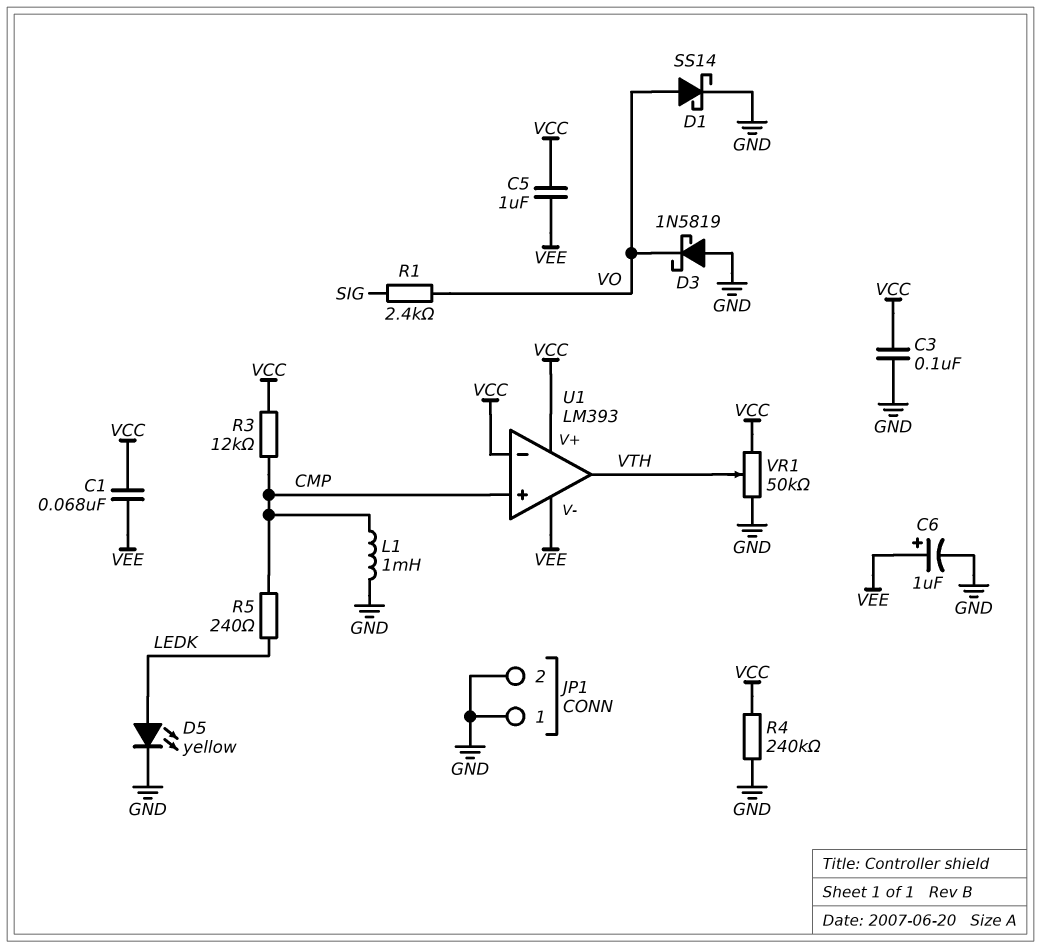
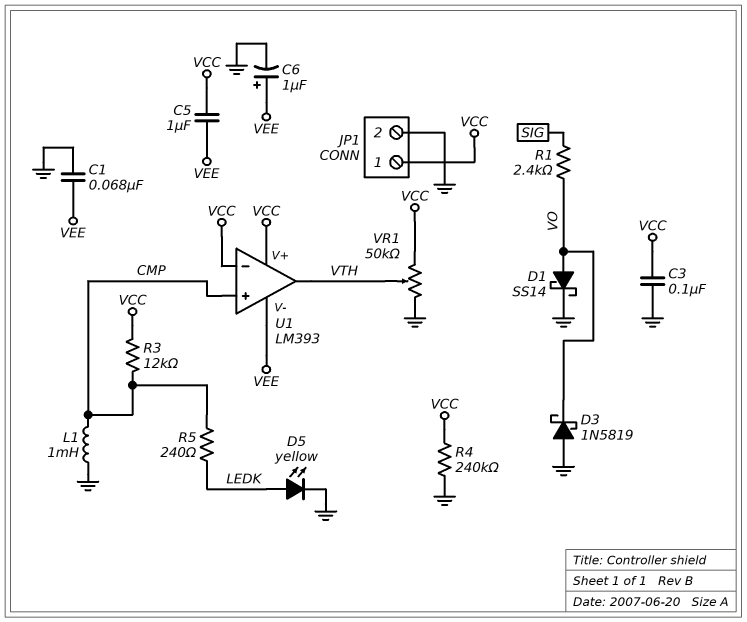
C1: 68nF (VCC, VEE) -> 68nF (GND, VEE)
JP1 pin 1: GND -> VCC

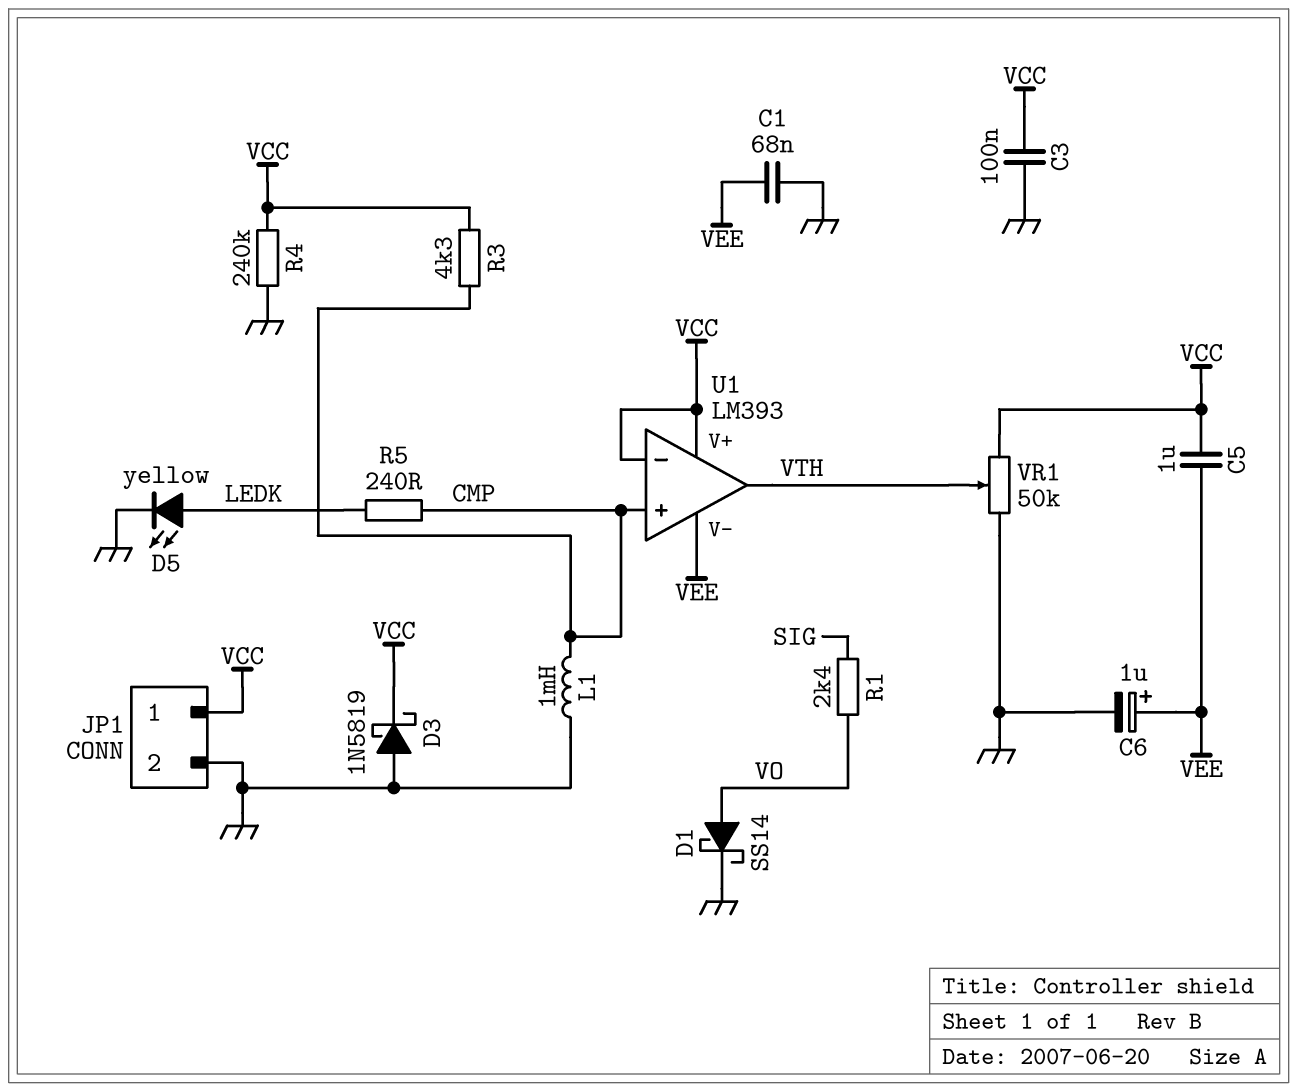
D3: schottky 1N5819 (A GND, K VO) -> schottky 1N5819 (A GND, K VCC)
R3: 12k (CMP, VCC) -> 4.3k (CMP, VCC)

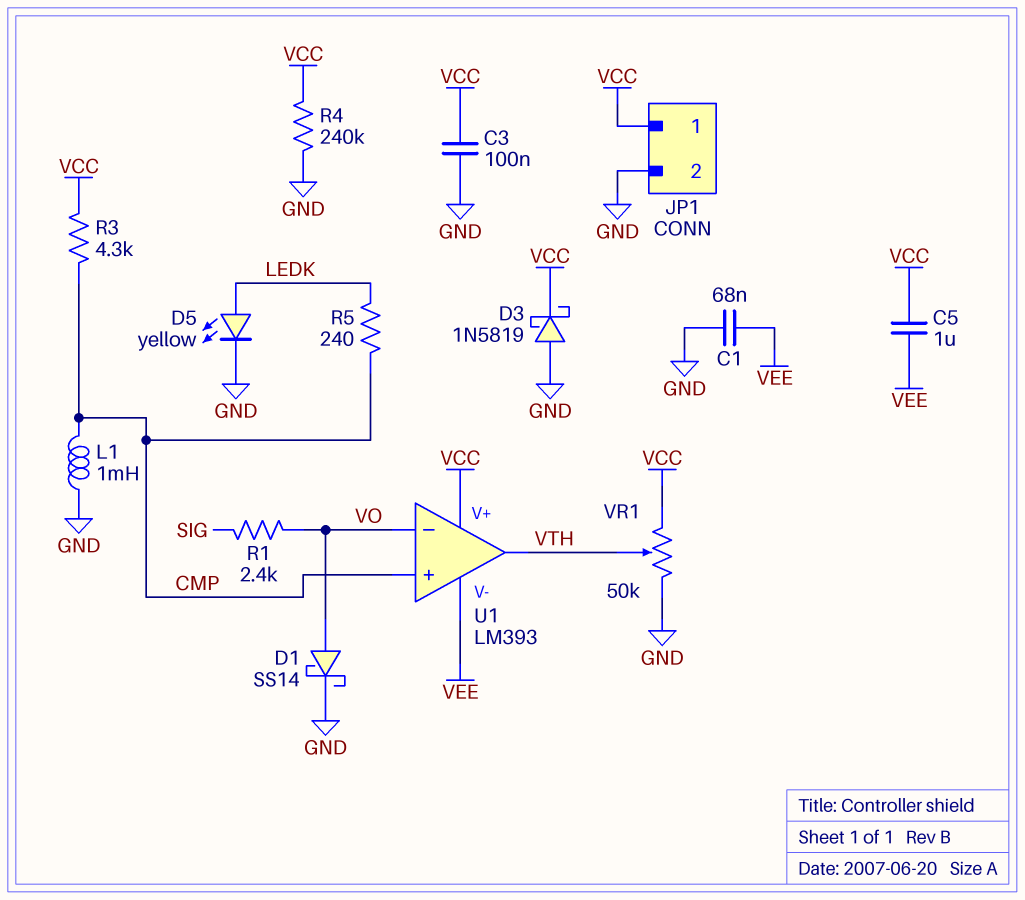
C6: 1uF (plus VEE, minus GND) -> none
U1 pin in-: VCC -> VO

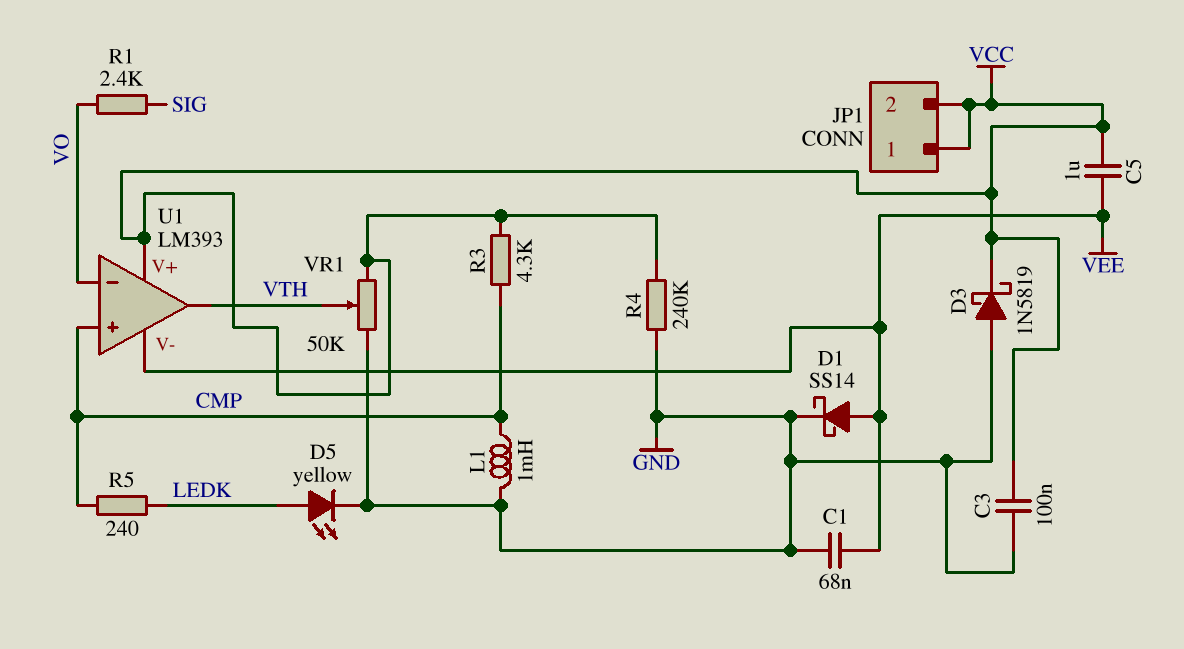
D1: schottky SS14 (A VO, K GND) -> schottky SS14 (A VEE, K GND)
JP1 pin 2: GND -> VCC

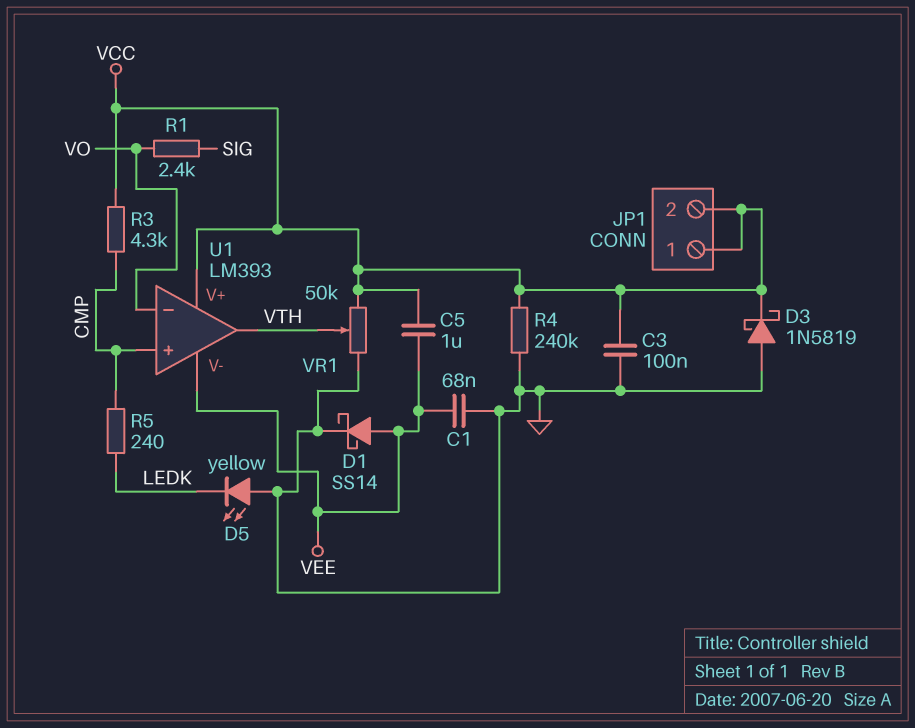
D5: LED yellow (A LEDK, K GND) -> LED yellow (A GND, K LEDK)
L1: 1mH (CMP, GND) -> none

